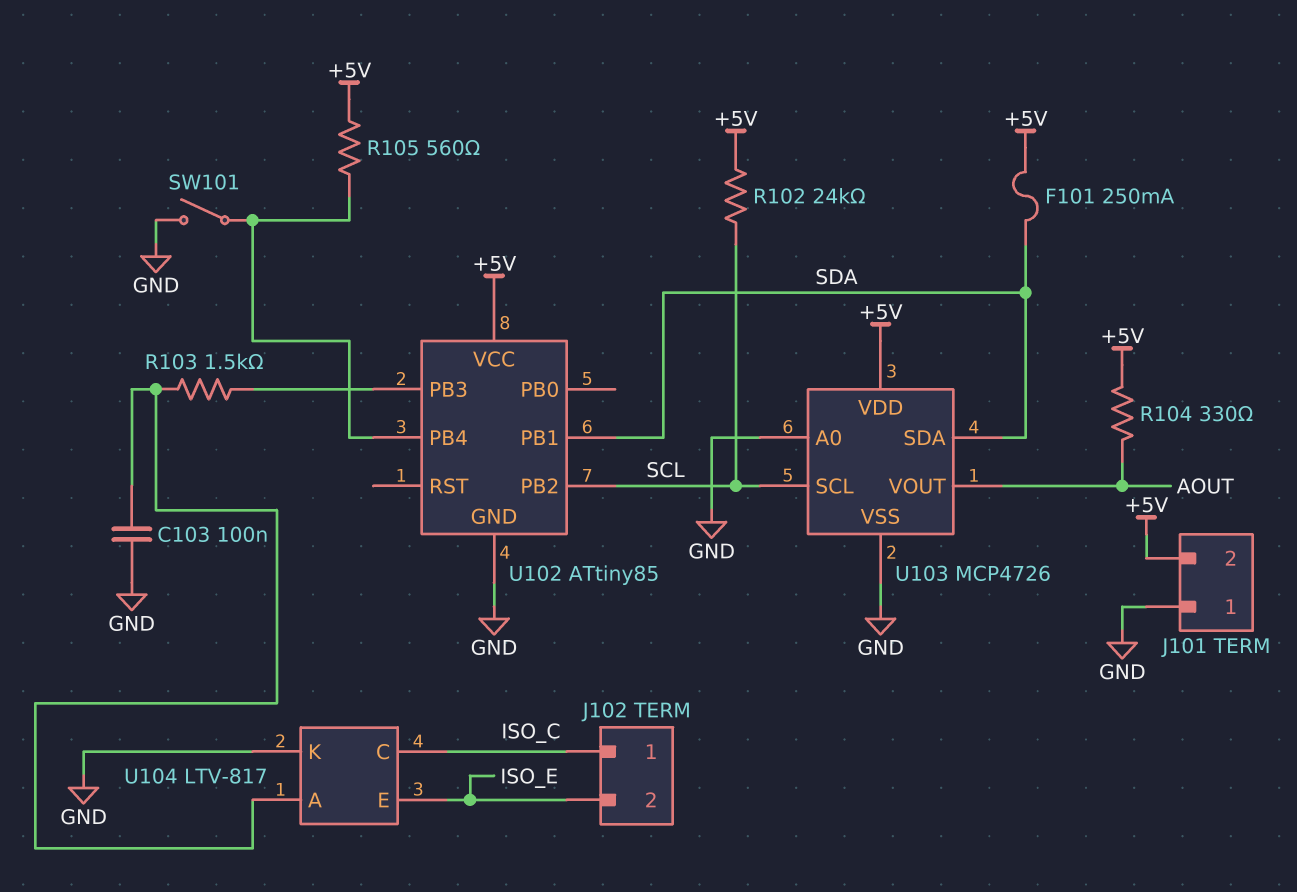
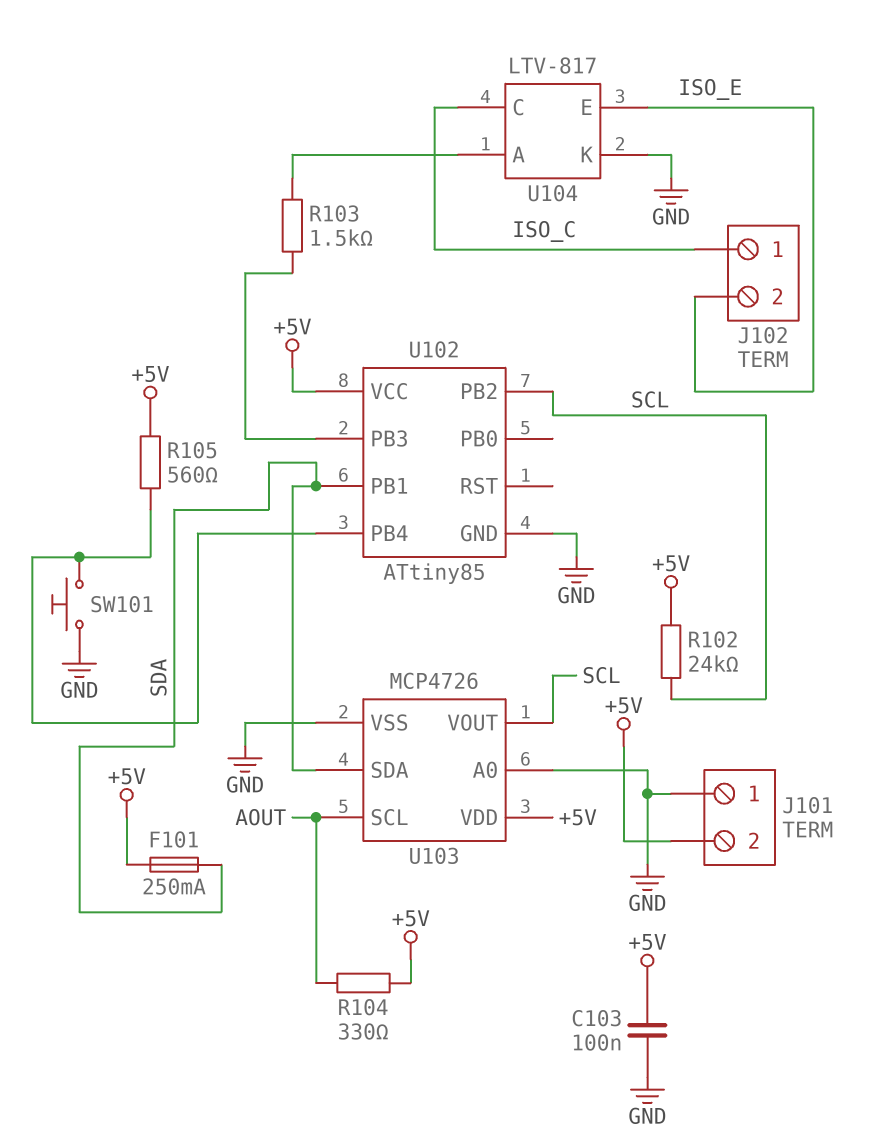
C103: 100nF (GND, U104/A) -> 100nF (+5V, GND)
SW101: switch (GND, U102/PB4) -> button (GND, U102/PB4)
U103 pin SCL: SCL -> AOUT
U103 pin VOUT: AOUT -> SCL

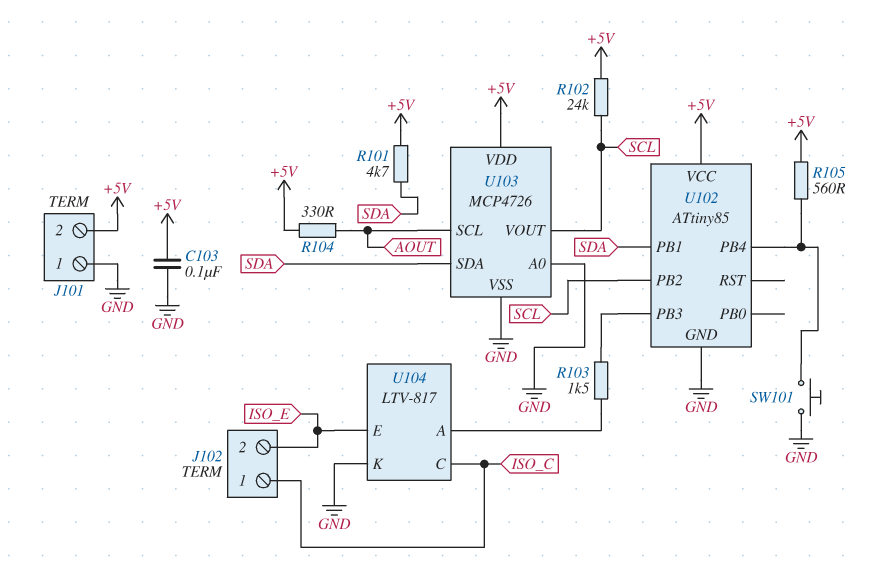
F101: 250mA (+5V, SDA) -> none
R101: none -> 4.7k (+5V, SDA)

